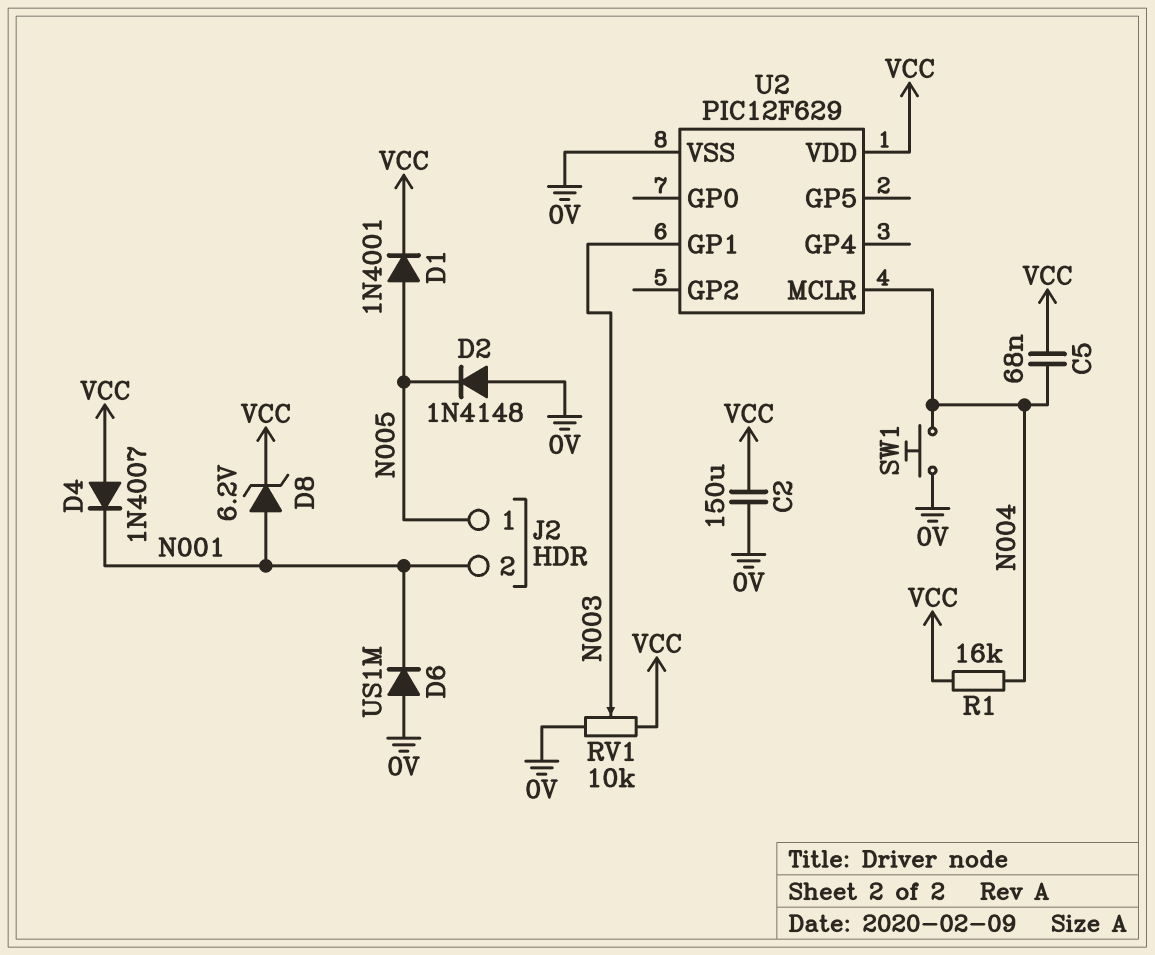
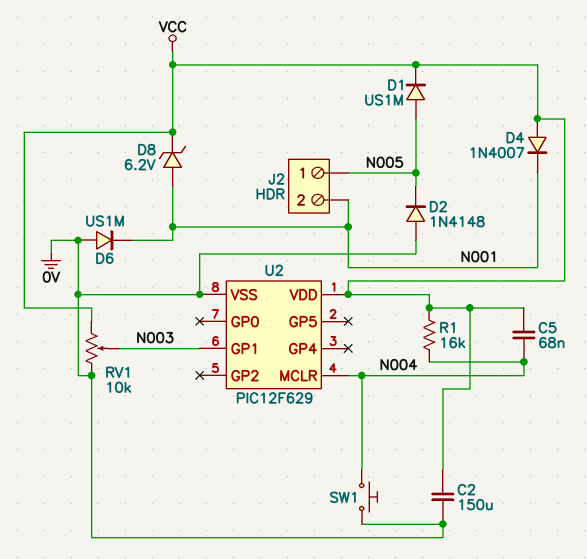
D1: diode 1N4001 (A N005, K VCC) -> diode US1M (A N005, K VCC)

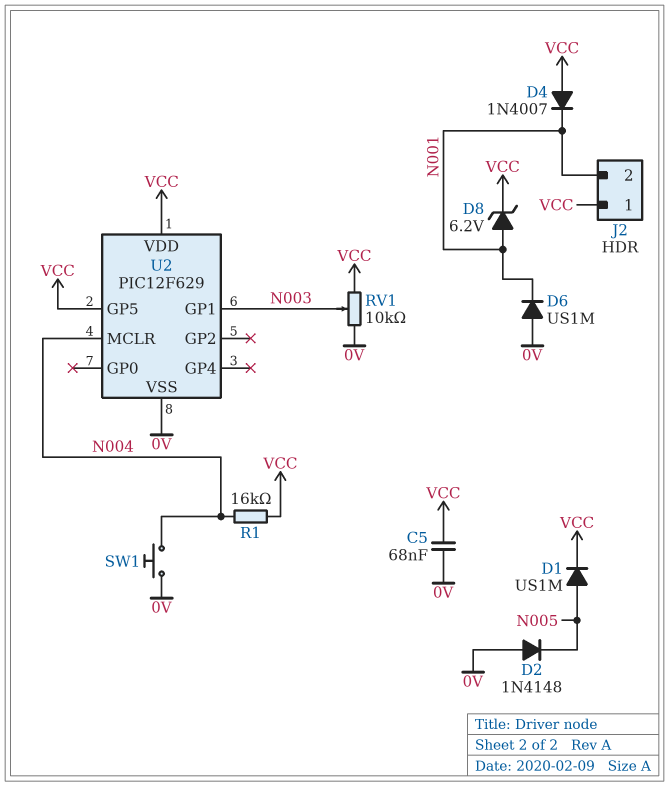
C2: 150uF (0V, VCC) -> none
C5: 68nF (N004, VCC) -> 68nF (0V, VCC)
J2 pin 1: N005 -> VCC
U2 pin GP5: none -> VCC

